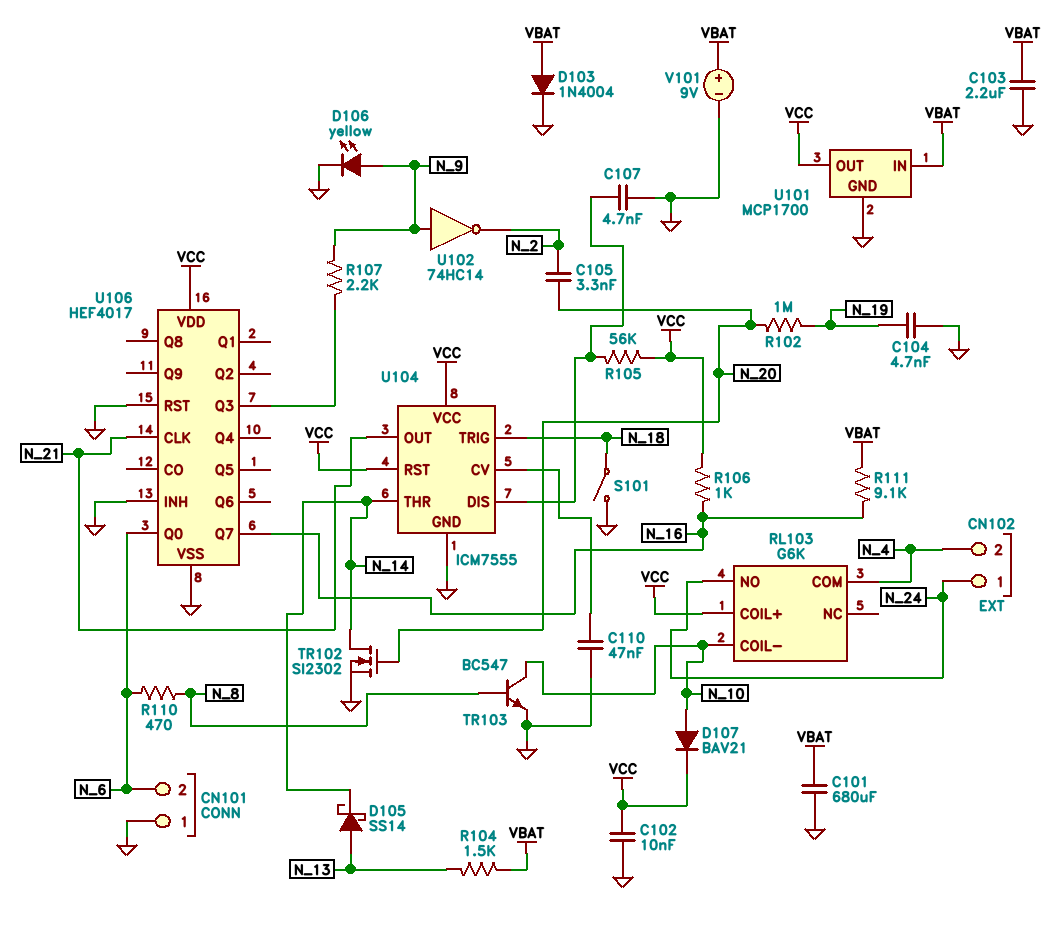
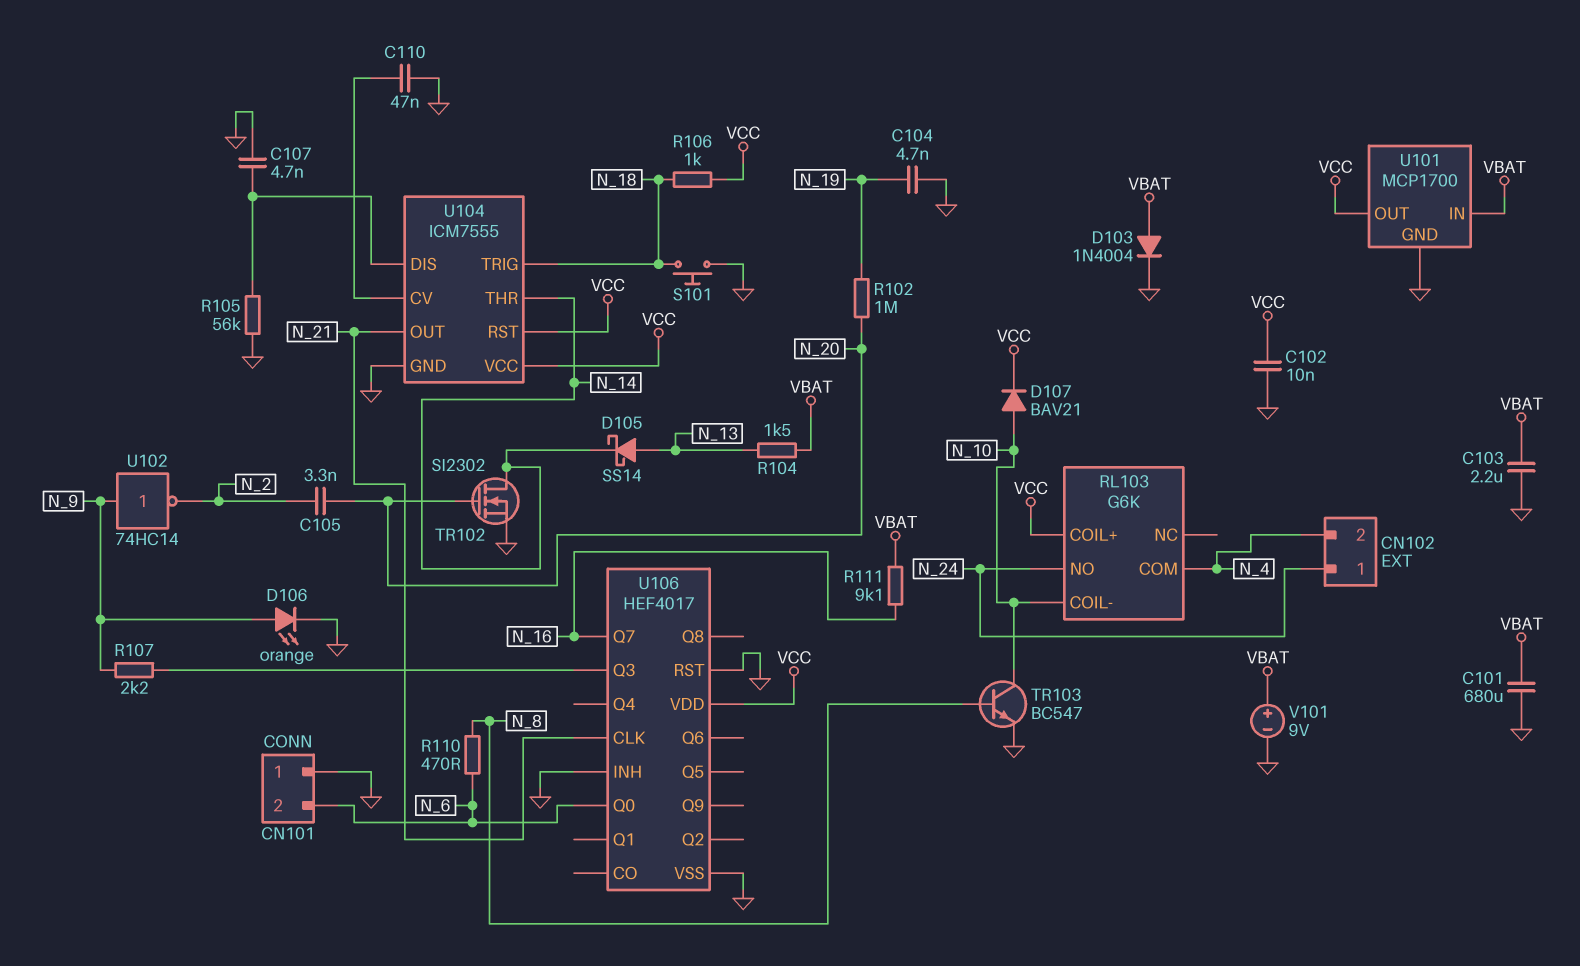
D106: LED yellow (A N_9, K GND) -> LED orange (A N_9, K GND)
R105: 56k (U104/DIS, VCC) -> 56k (GND, U104/DIS)
R106: 1k (N_16, VCC) -> 1k (N_18, VCC)
S101: switch (GND, N_18) -> button (GND, N_18)

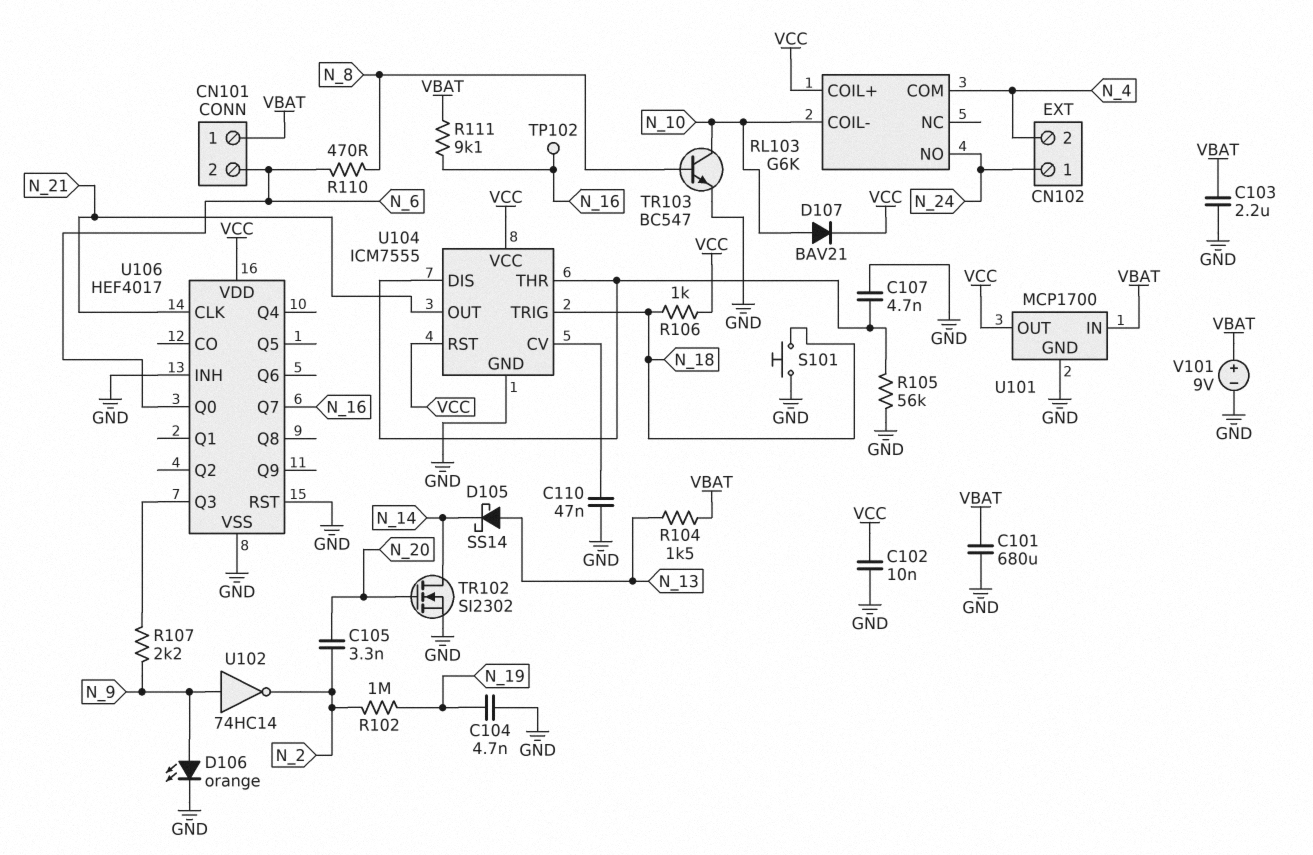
CN101 pin 1: GND -> VBAT
D103: diode 1N4004 (A VBAT, K GND) -> none
R102: 1M (N_19, N_20) -> 1M (N_2, N_19)
TP102: none -> test point (N_16)
U104 pin THR: N_14 -> U104/DIS

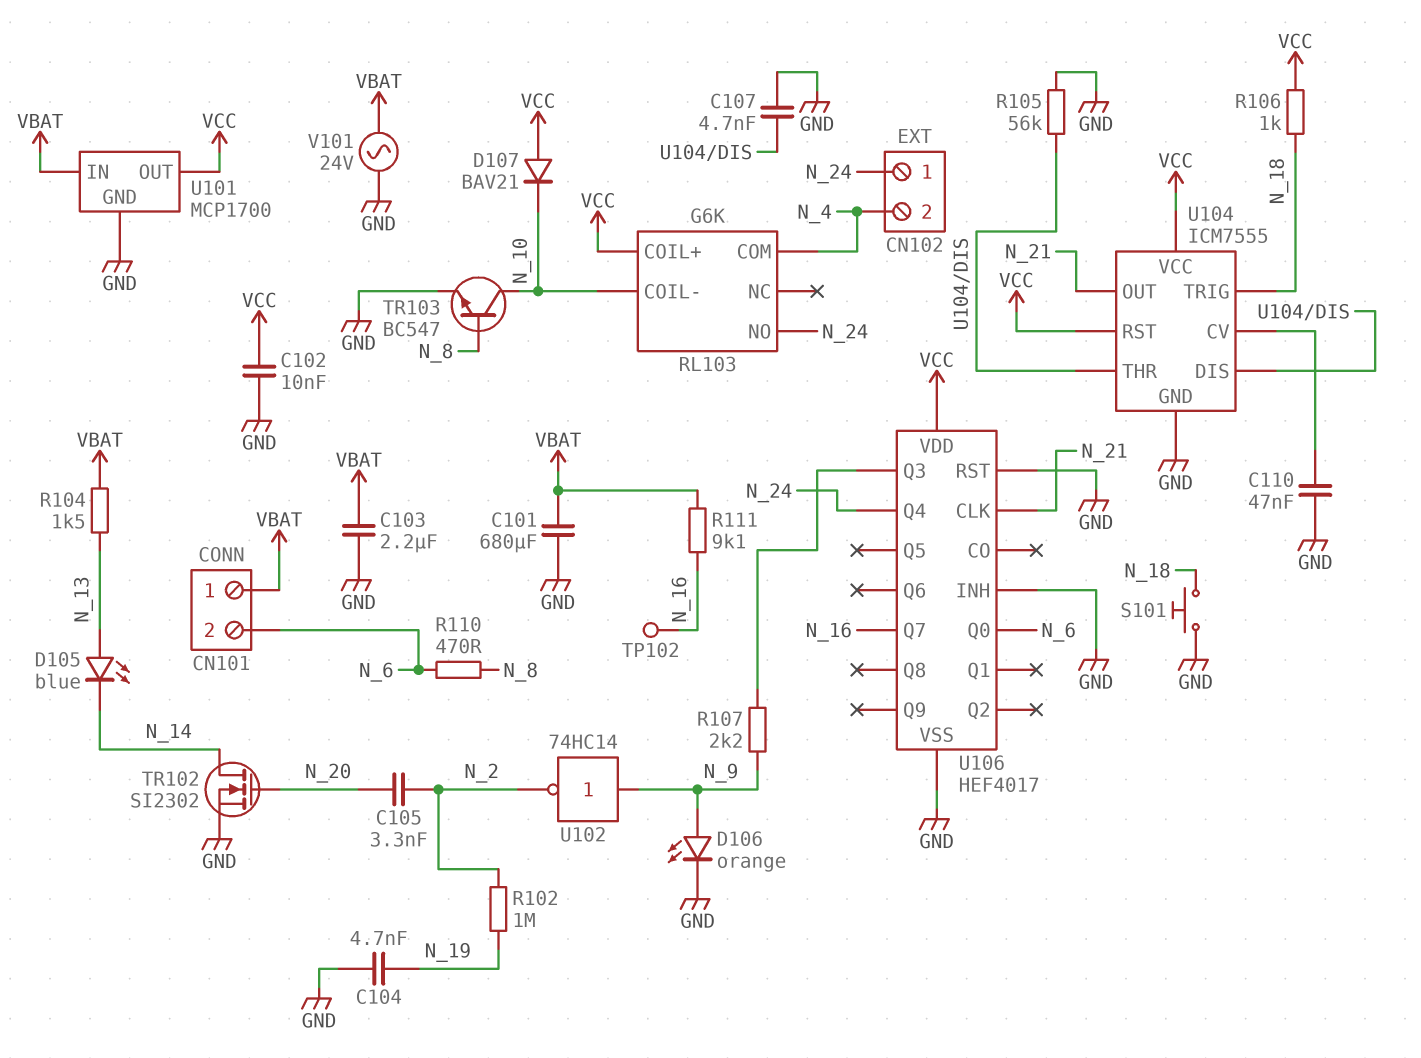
D105: schottky SS14 (A N_13, K N_14) -> LED blue (A N_13, K N_14)
D107: diode BAV21 (A N_10, K VCC) -> diode BAV21 (A VCC, K N_10)
U106 pin Q4: none -> N_24
V101: 9V (plus VBAT, minus GND) -> AC 24V (GND, VBAT)

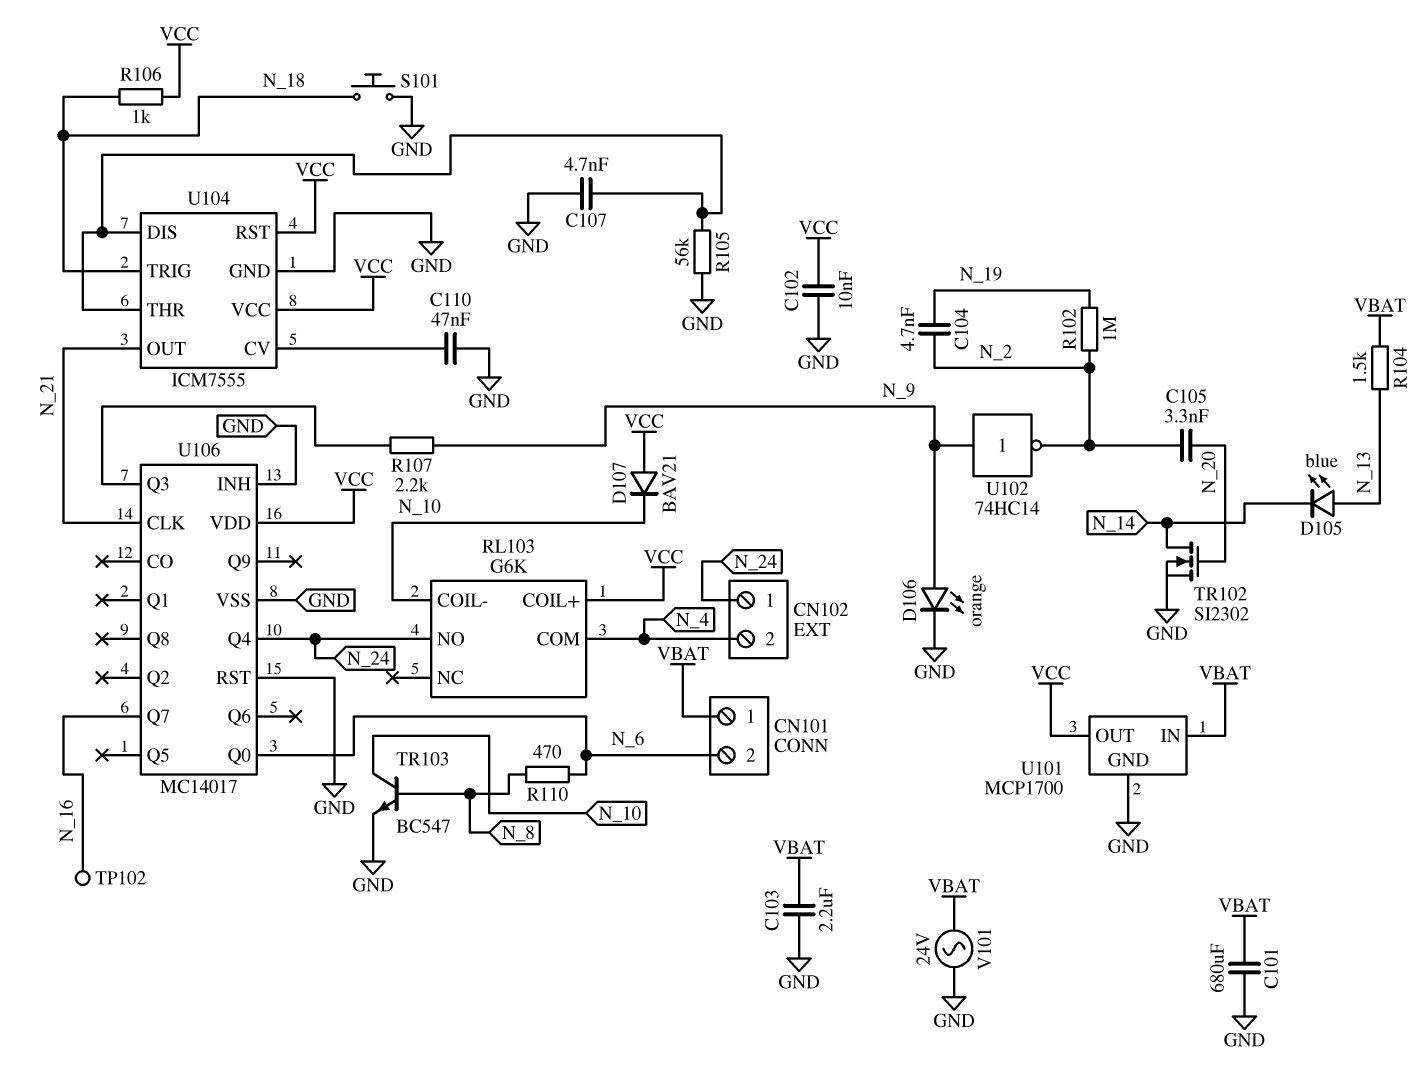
C104: 4.7nF (GND, N_19) -> 4.7nF (N_2, N_19)
R111: 9.1k (N_16, VBAT) -> none
U106: HEF4017 -> MC14017

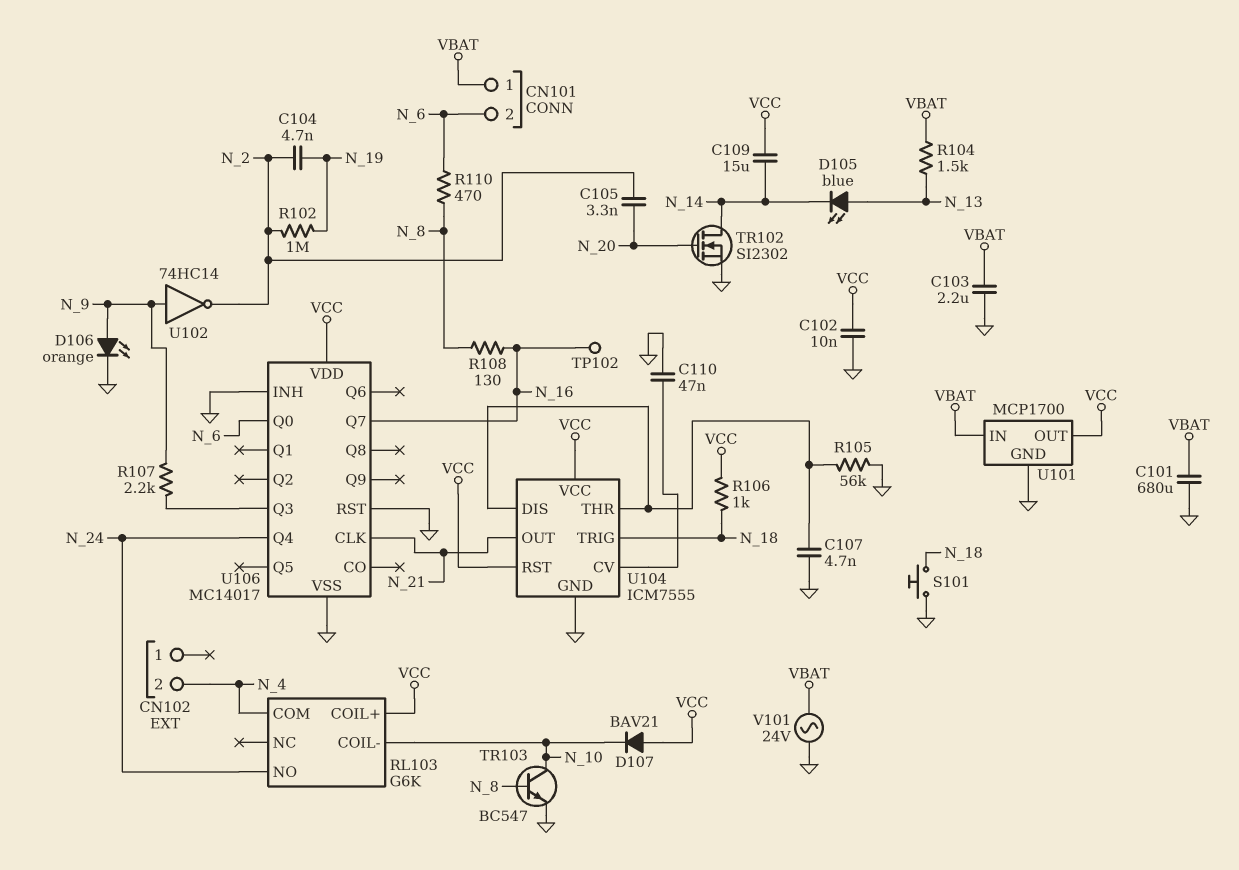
C109: none -> 15uF (N_14, VCC)
CN102 pin 1: N_24 -> none
R108: none -> 130 (N_8, N_16)

